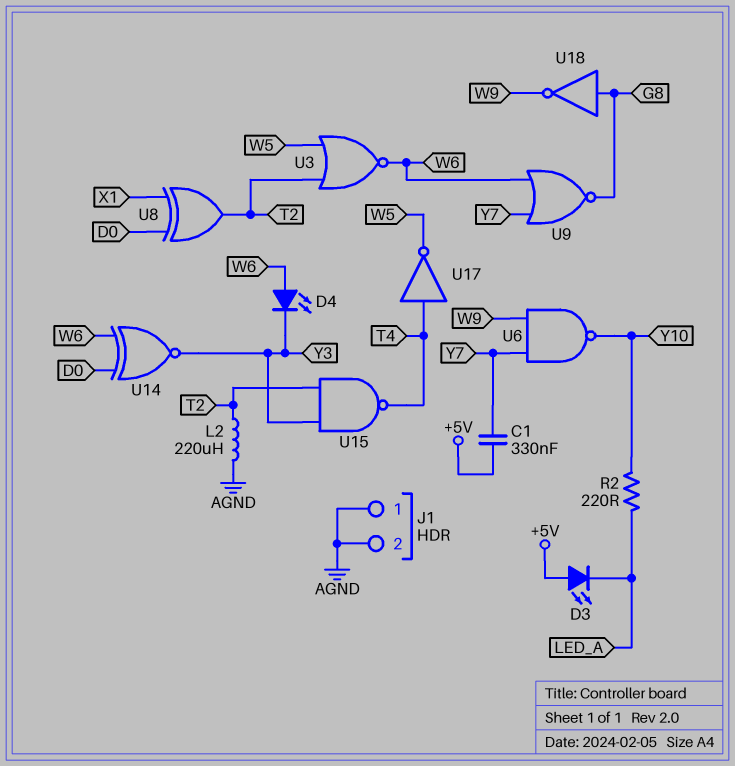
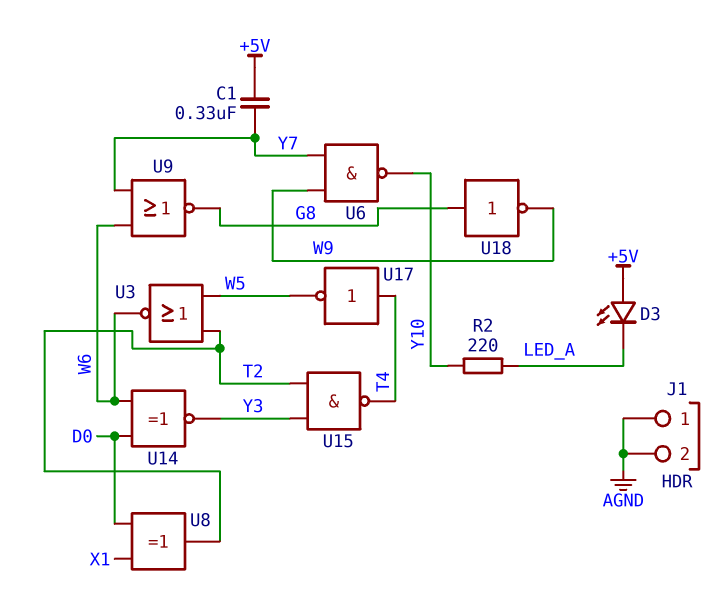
D4: LED (A W6, K Y3) -> none
L2: 220uH (AGND, T2) -> none

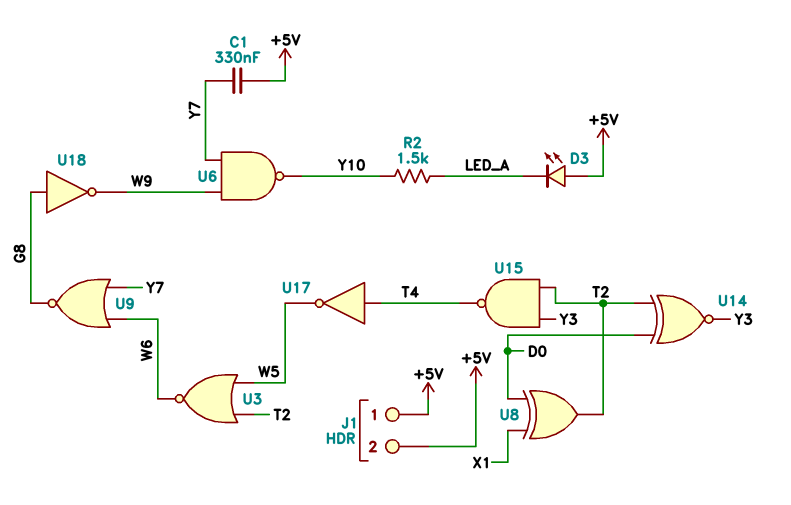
J1 pin 1: AGND -> +5V
J1 pin 2: AGND -> +5V
R2: 220 (LED_A, Y10) -> 1.5k (LED_A, Y10)
U14: XNOR (in D0, in W6, out Y3) -> XNOR (in D0, in T2, out Y3)

